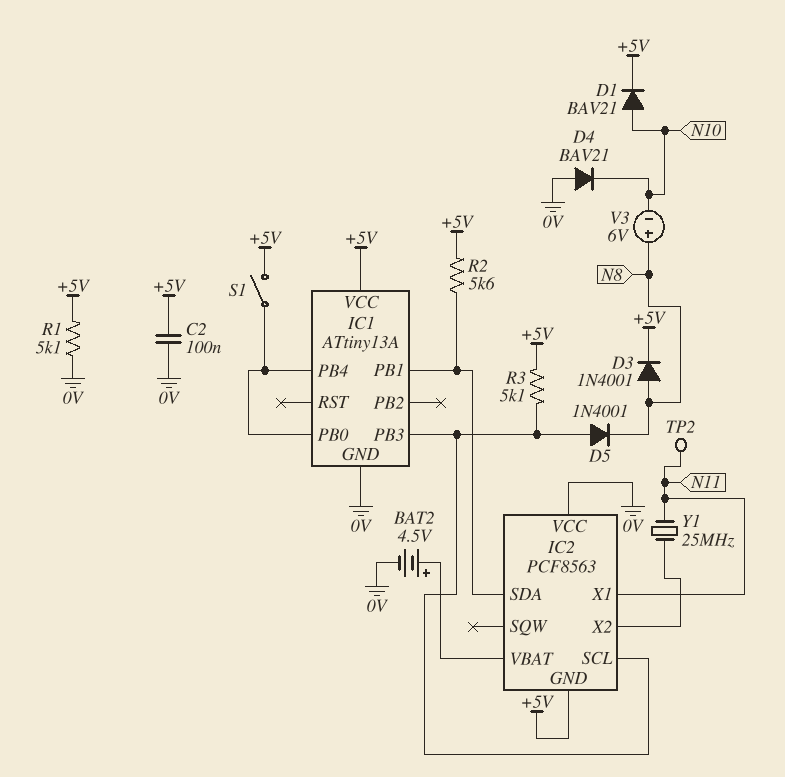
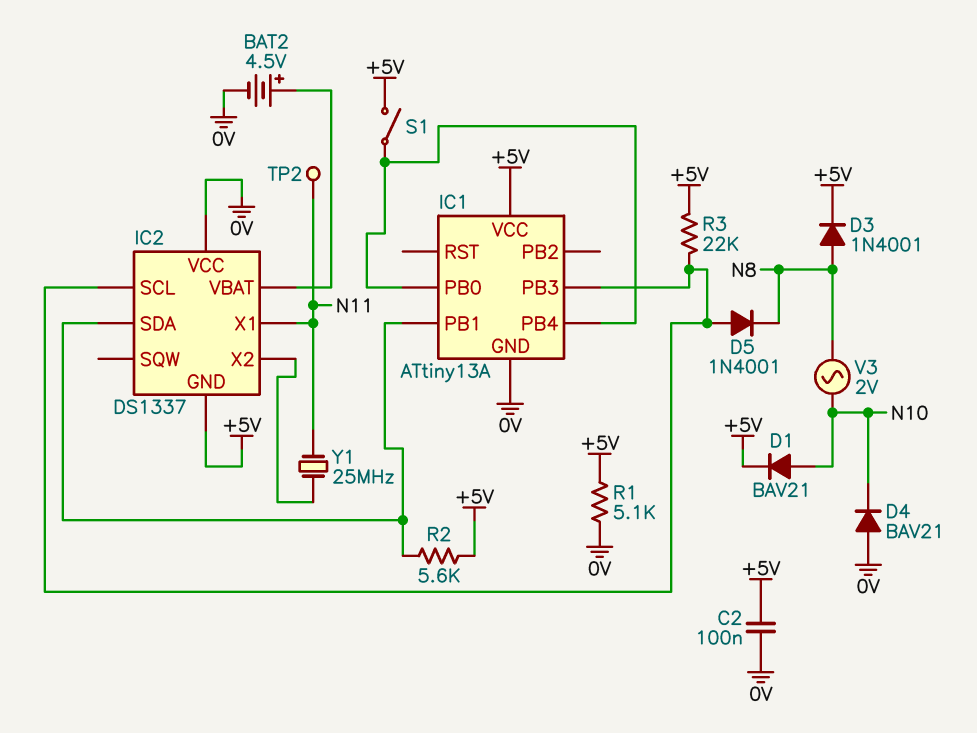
IC2: PCF8563 -> DS1337
R3: 5.1k (+5V, IC1/PB3) -> 22k (+5V, IC1/PB3)
V3: 6V (plus N8, minus N10) -> AC 2V (N8, N10)

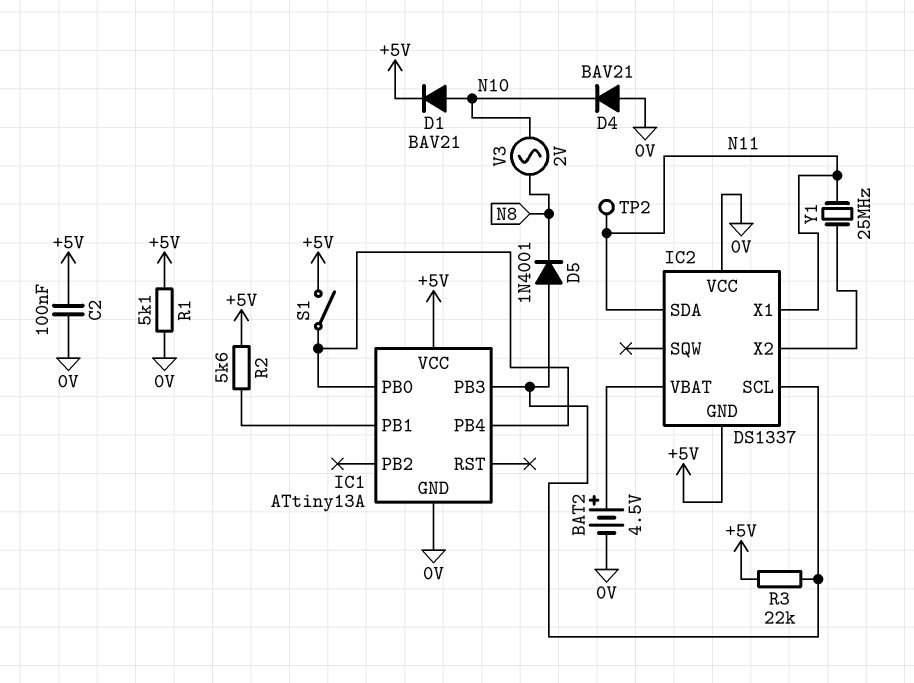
D3: diode 1N4001 (A N8, K +5V) -> none
IC2 pin SDA: IC1/PB1 -> N11

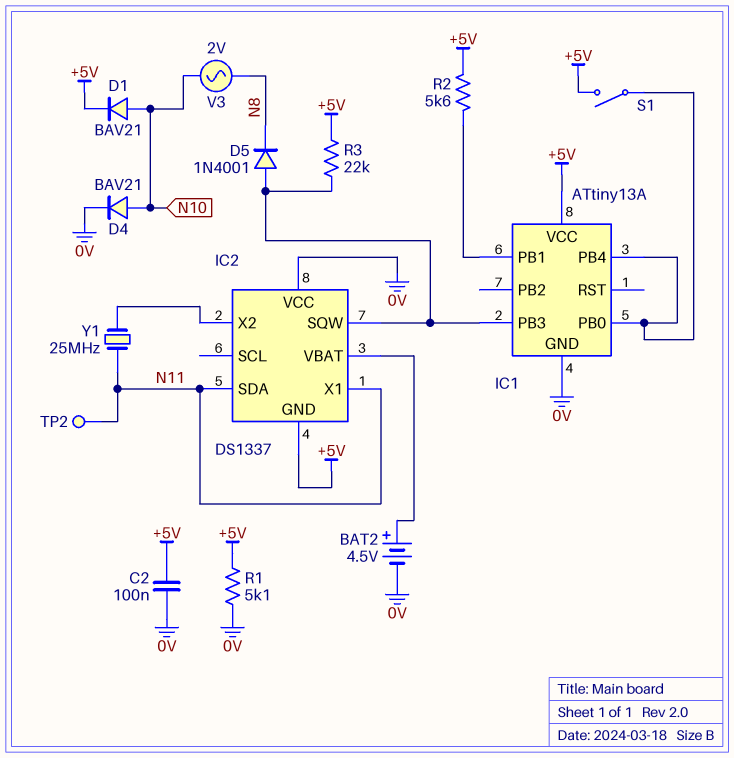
D4: diode BAV21 (A 0V, K N10) -> diode BAV21 (A N10, K 0V)
IC2 pin SCL: IC1/PB3 -> none
IC2 pin SQW: none -> IC1/PB3

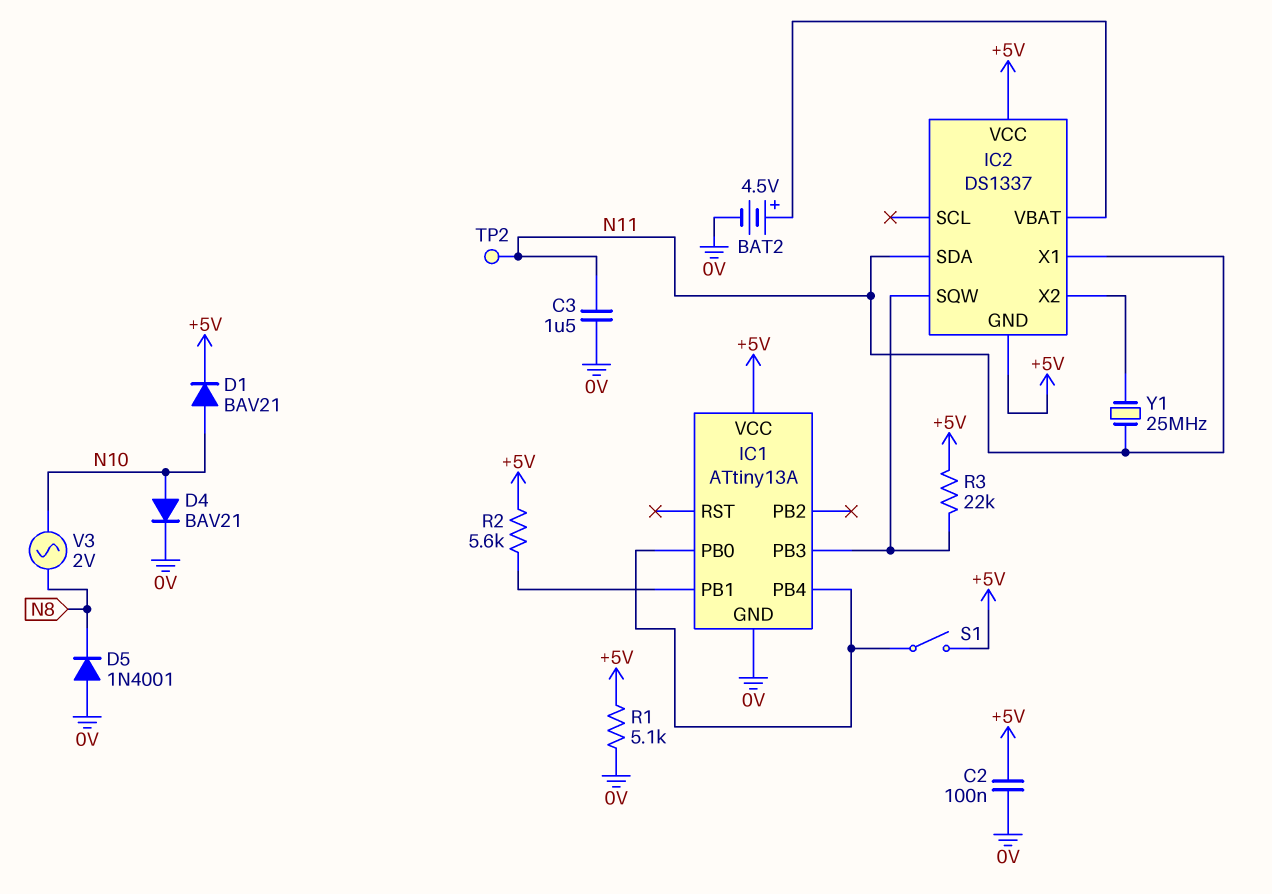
C3: none -> 1.5uF (0V, N11)
D5: diode 1N4001 (A IC1/PB3, K N8) -> diode 1N4001 (A 0V, K N8)
IC2 pin VCC: 0V -> +5V

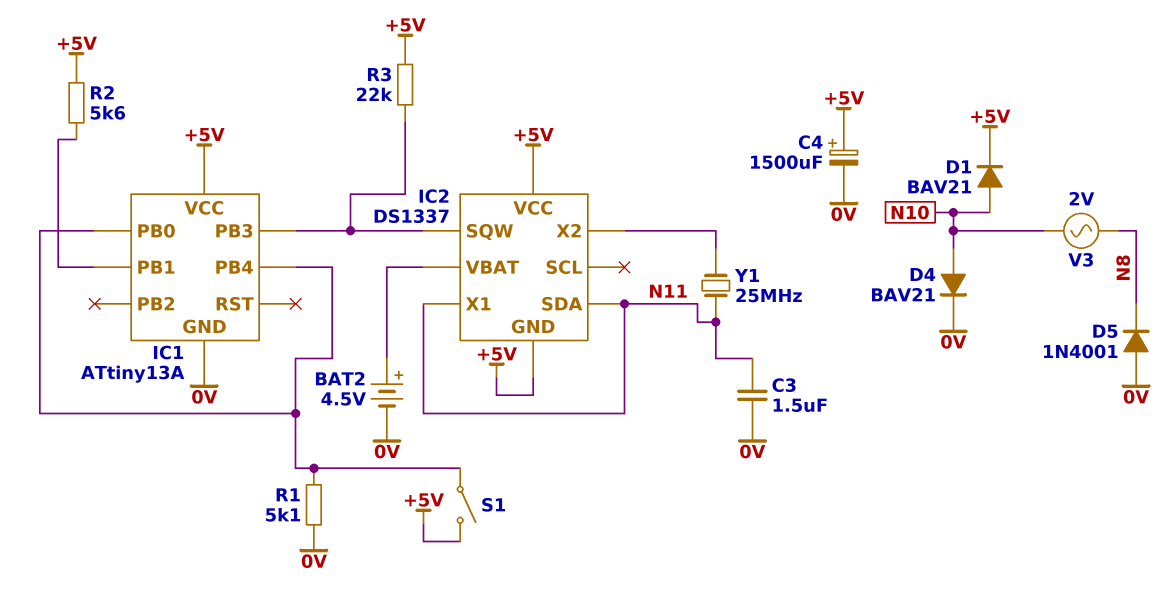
C2: 100nF (+5V, 0V) -> none
C4: none -> 1500uF (plus +5V, minus 0V)
R1: 5.1k (+5V, 0V) -> 5.1k (0V, IC1/PB0)
TP2: test point (N11) -> none

